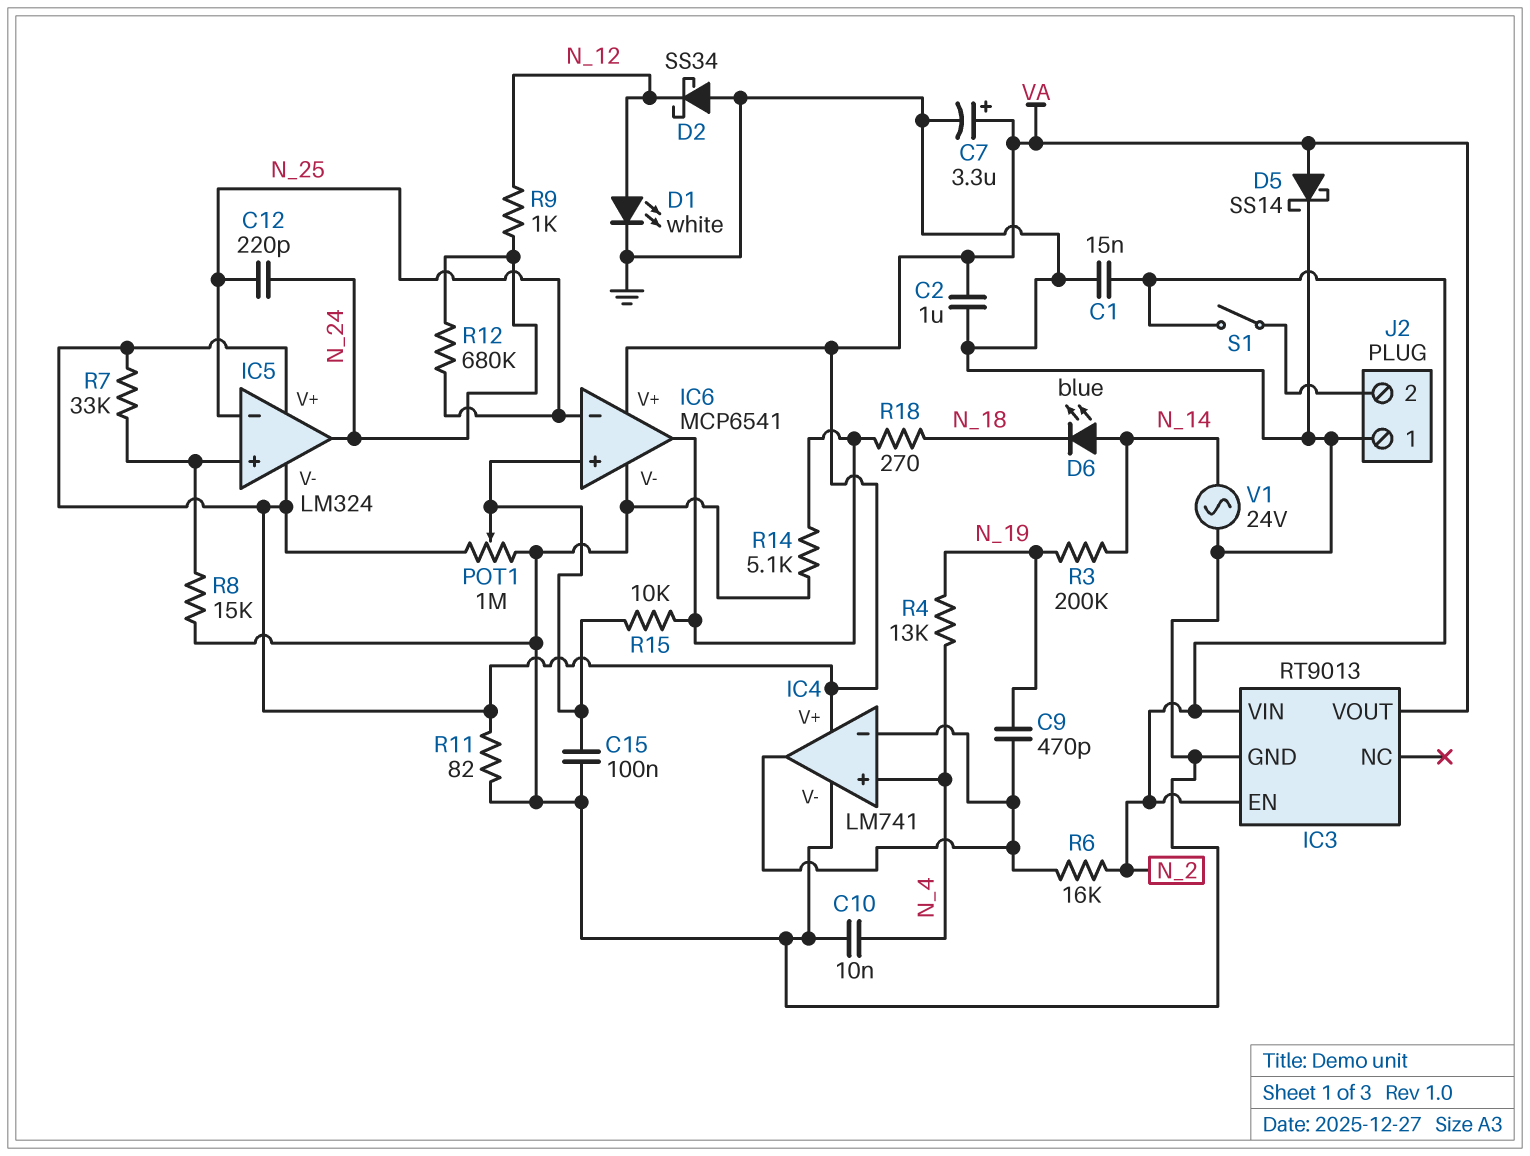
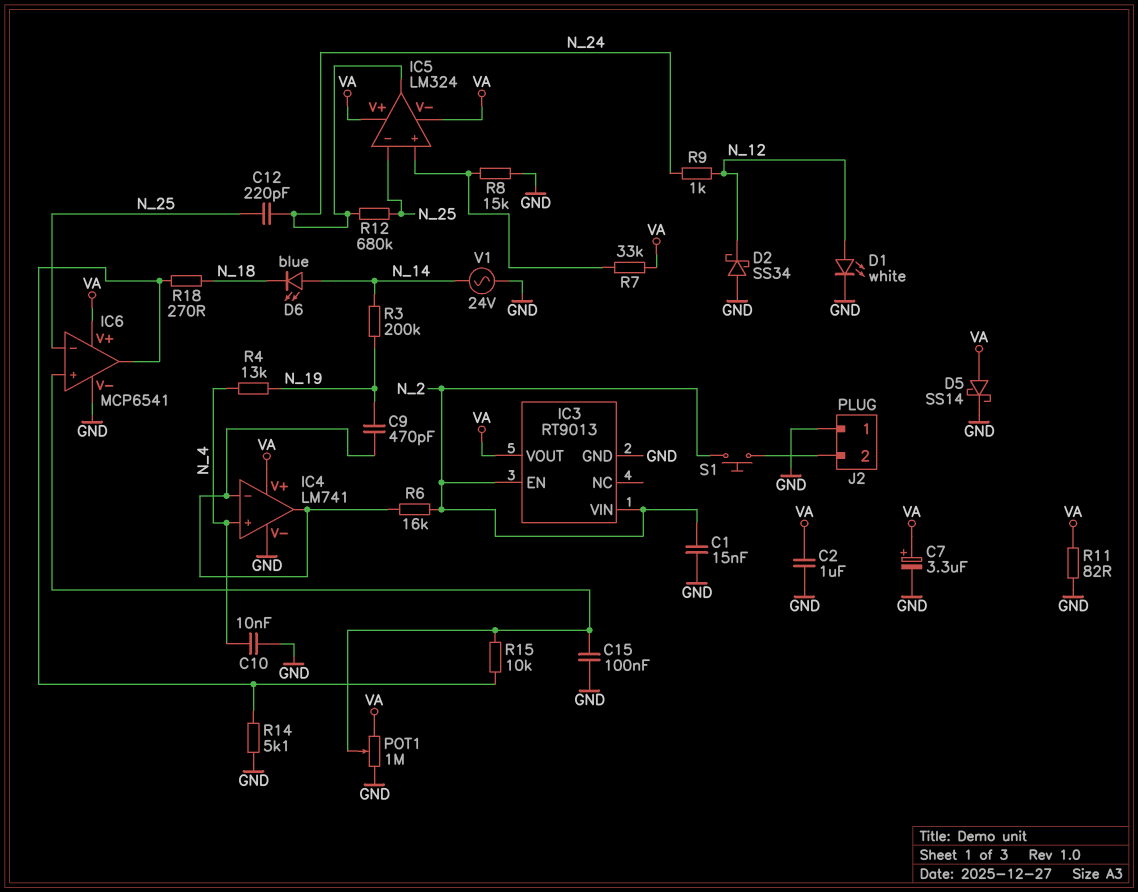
S1: switch (J2/2, N_2) -> button (J2/2, N_2)

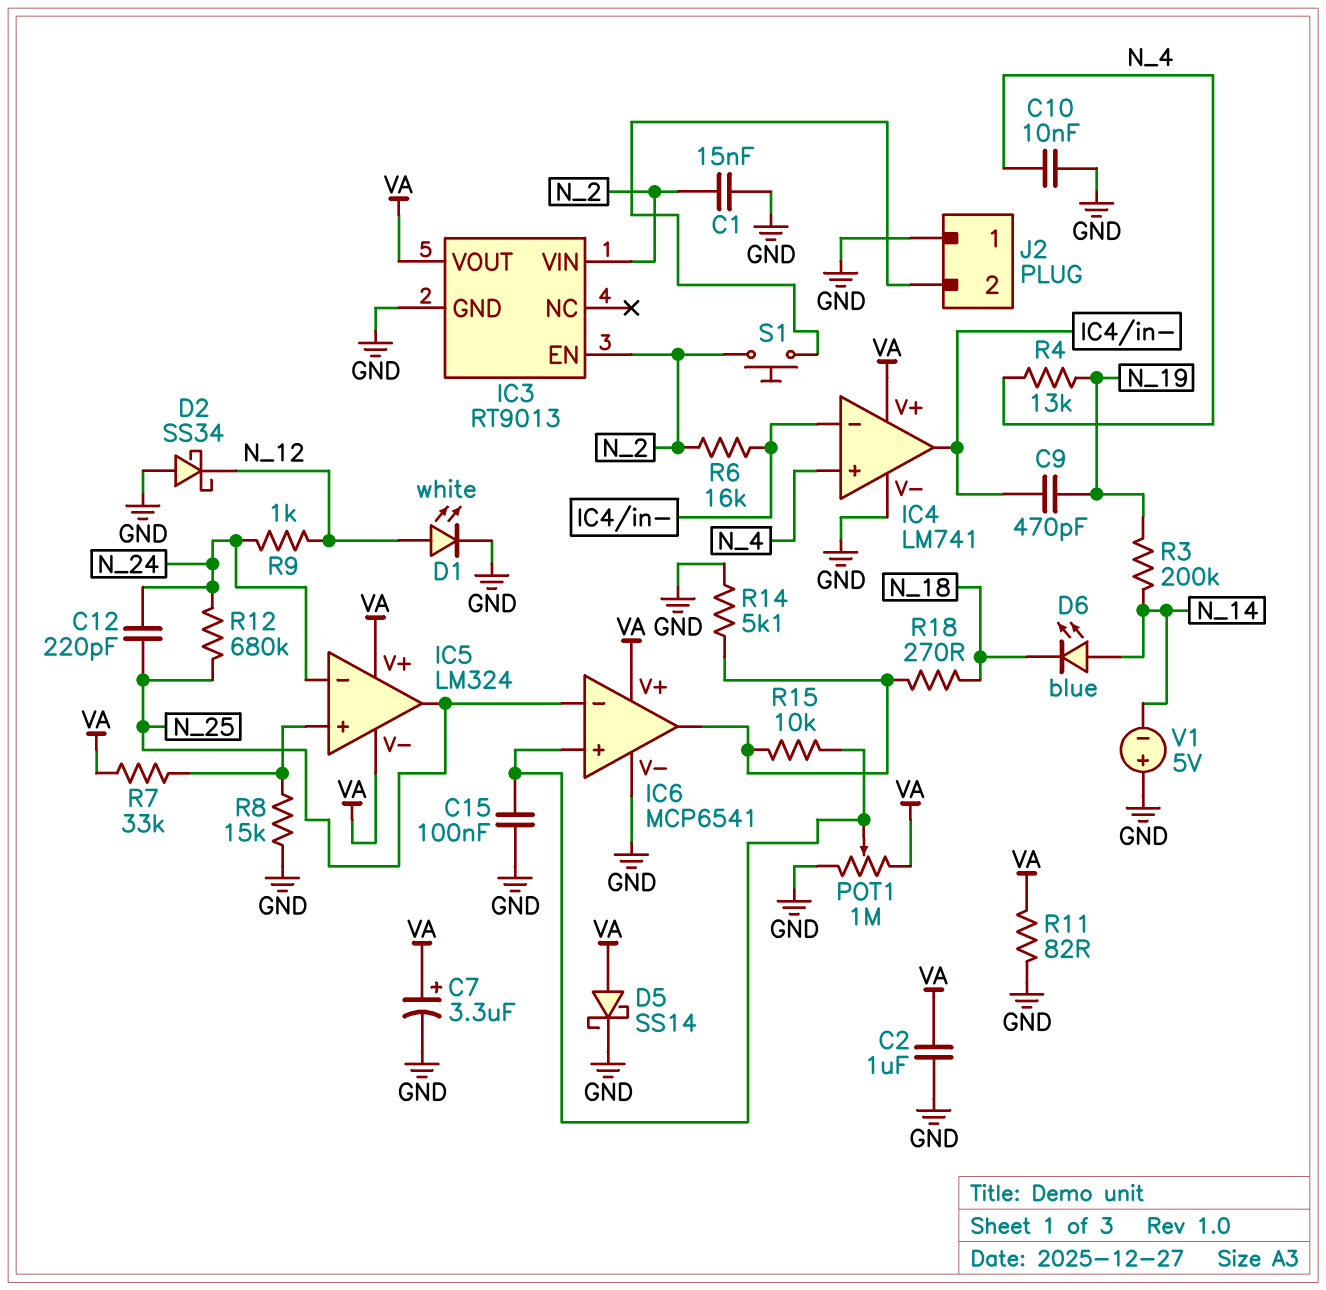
IC5 pin in-: N_25 -> N_24
IC5 pin out: N_24 -> N_25
V1: AC 24V (GND, N_14) -> 5V (plus GND, minus N_14)

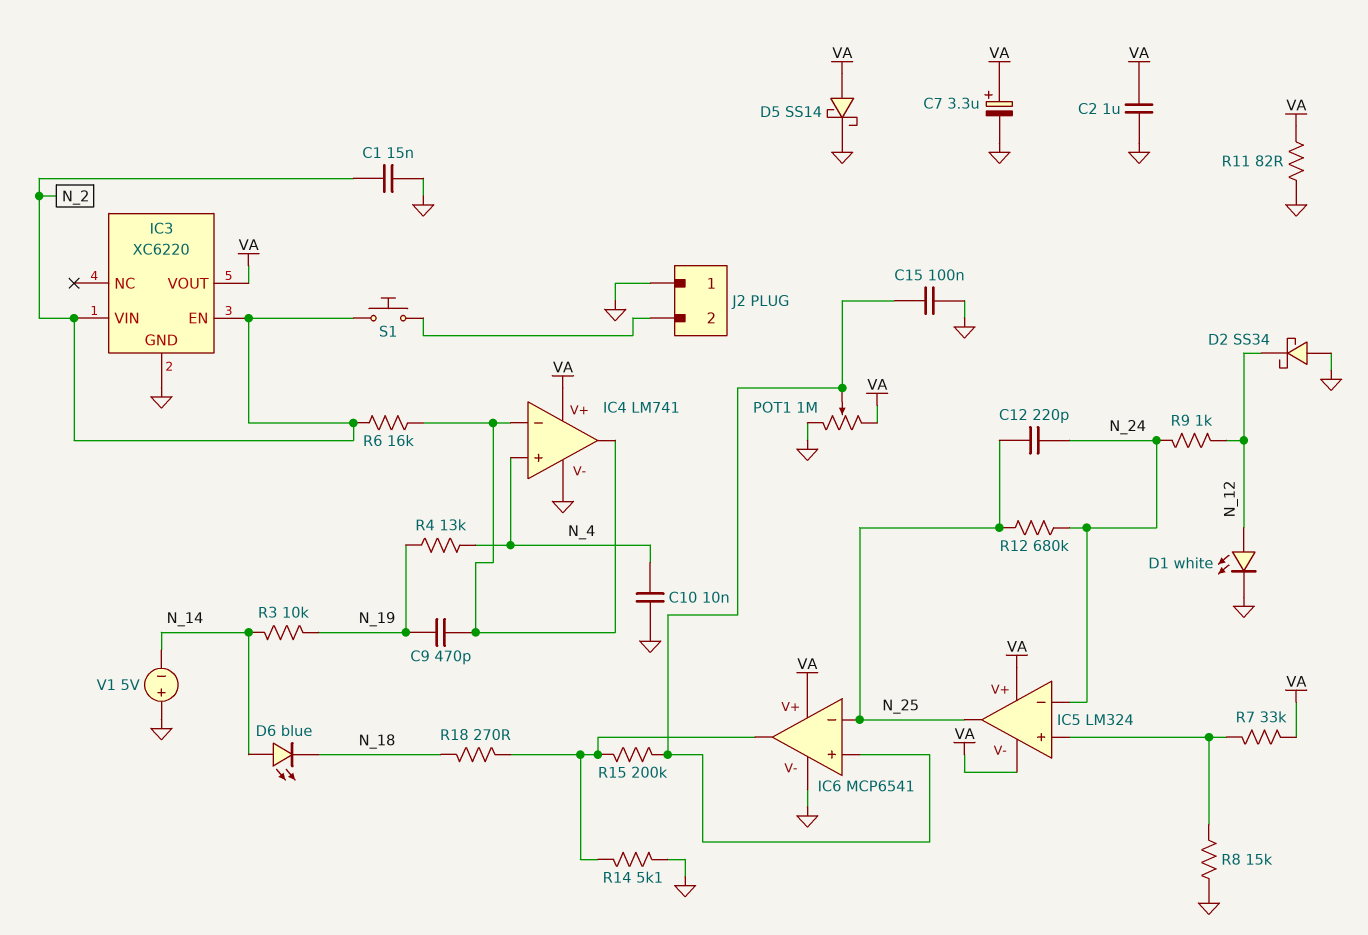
IC3: RT9013 -> XC6220
R3: 200k (N_14, N_19) -> 10k (N_14, N_19)
R15: 10k (IC6/in+, IC6/out) -> 200k (IC6/in+, IC6/out)

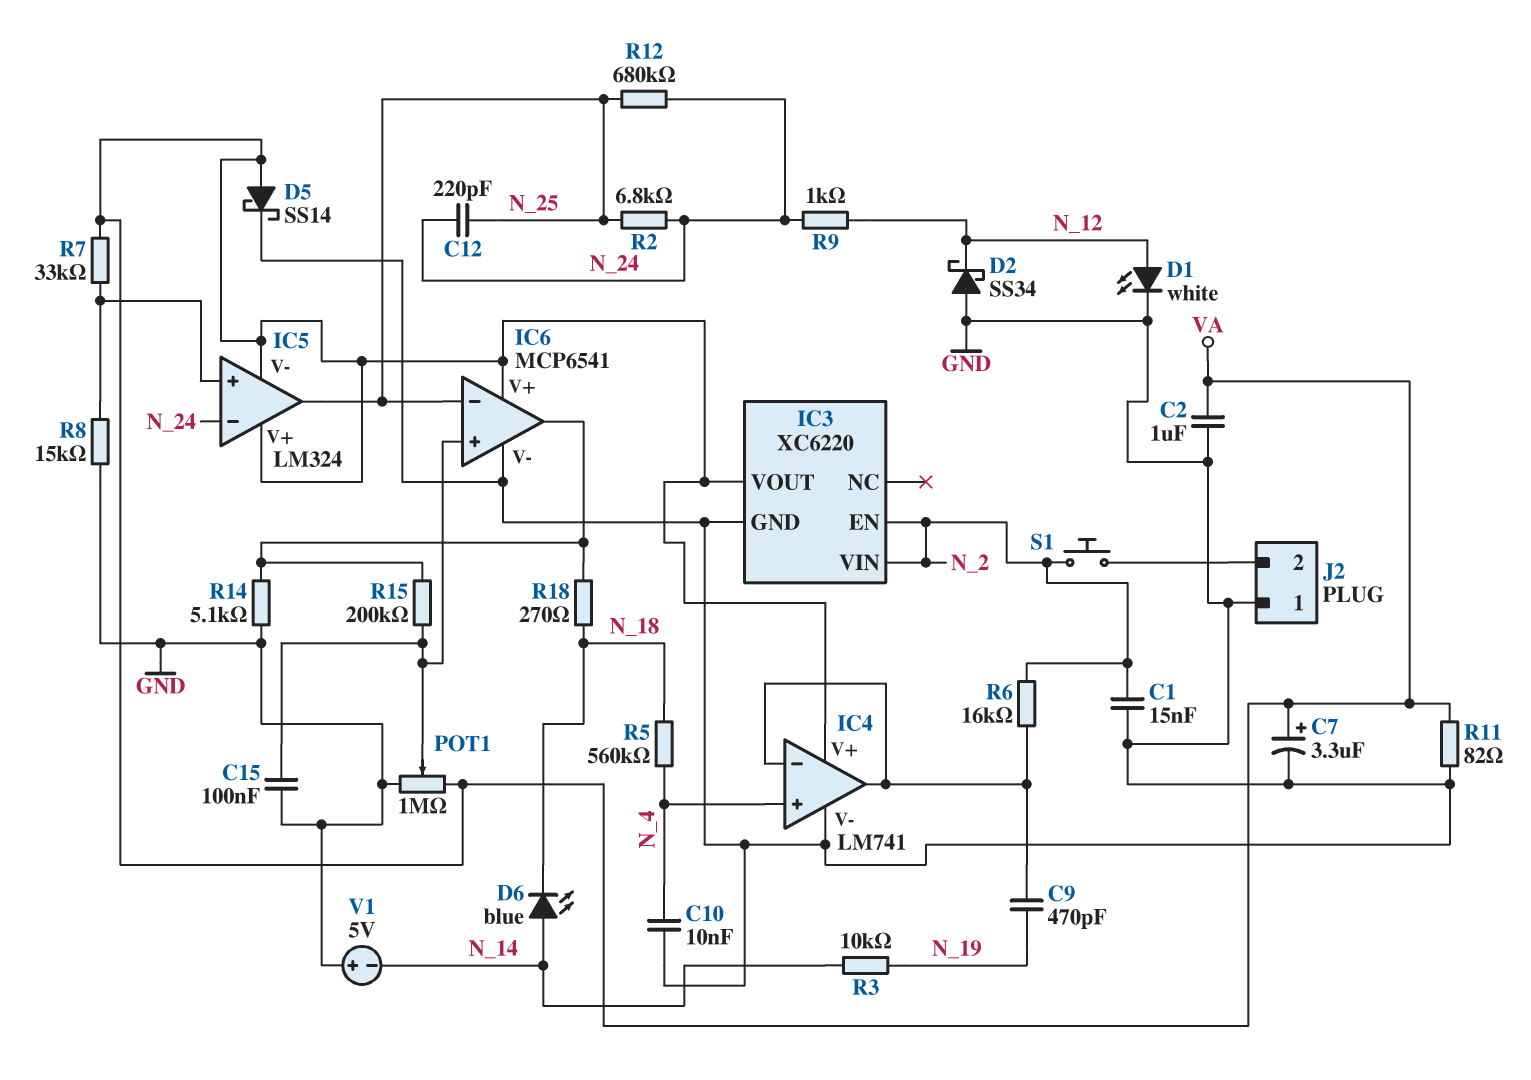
R2: none -> 6.8k (N_24, N_25)
R4: 13k (N_4, N_19) -> none
R5: none -> 560k (N_4, N_18)

